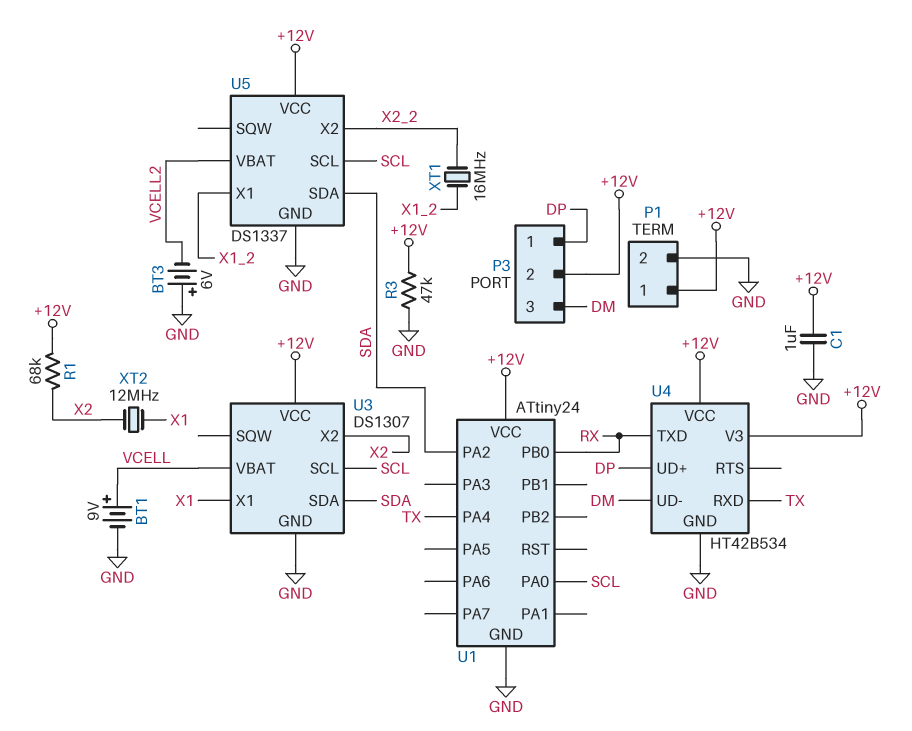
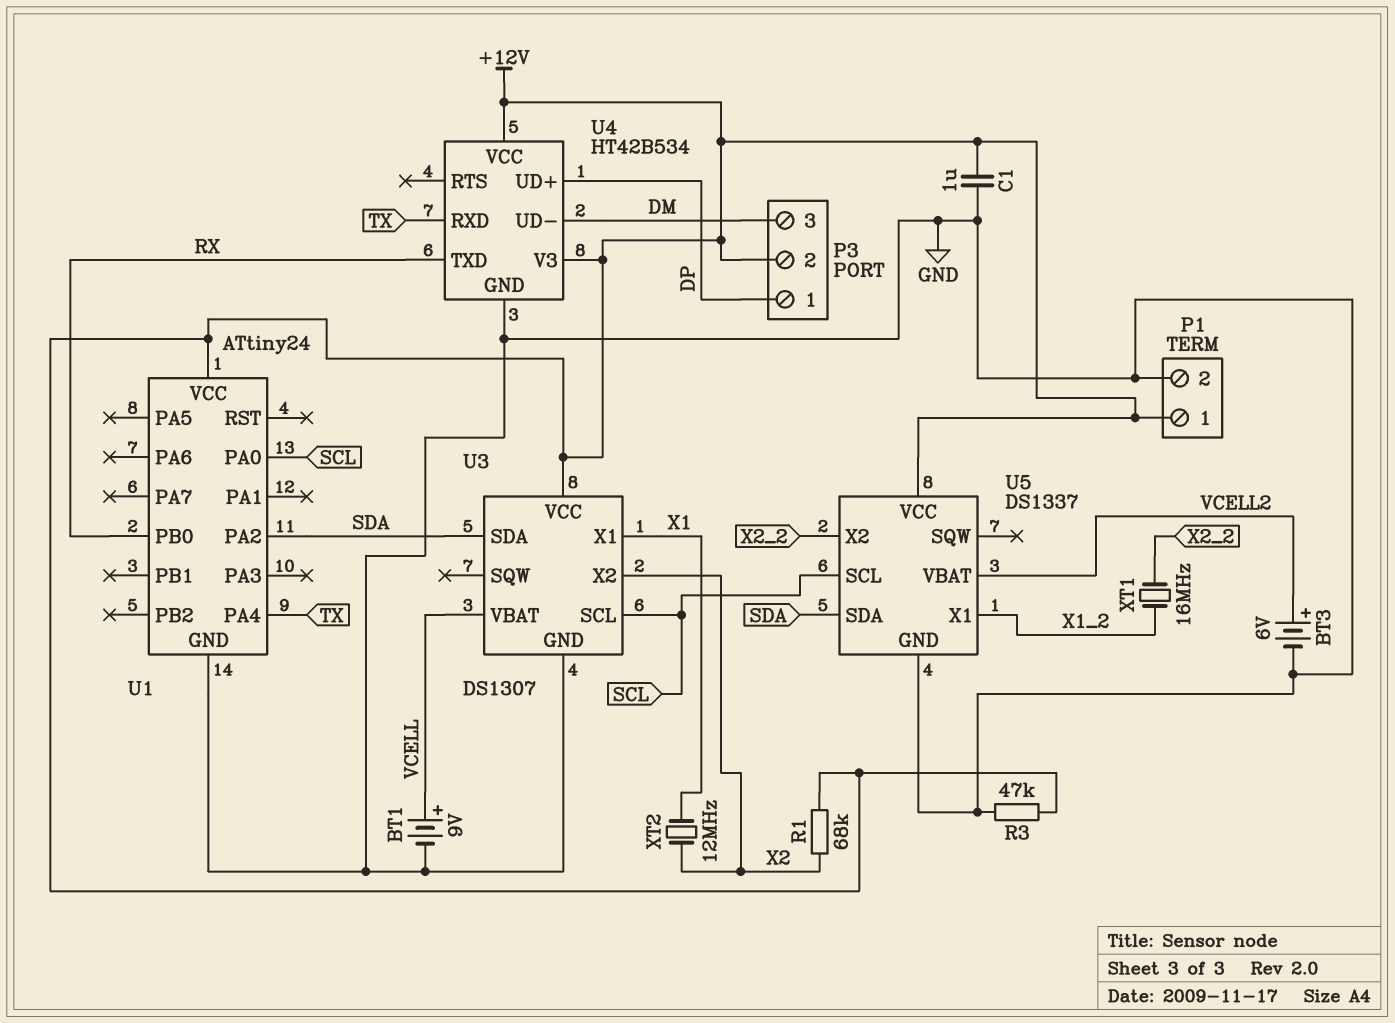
BT3: 6V (plus GND, minus VCELL2) -> 6V (plus VCELL2, minus GND)

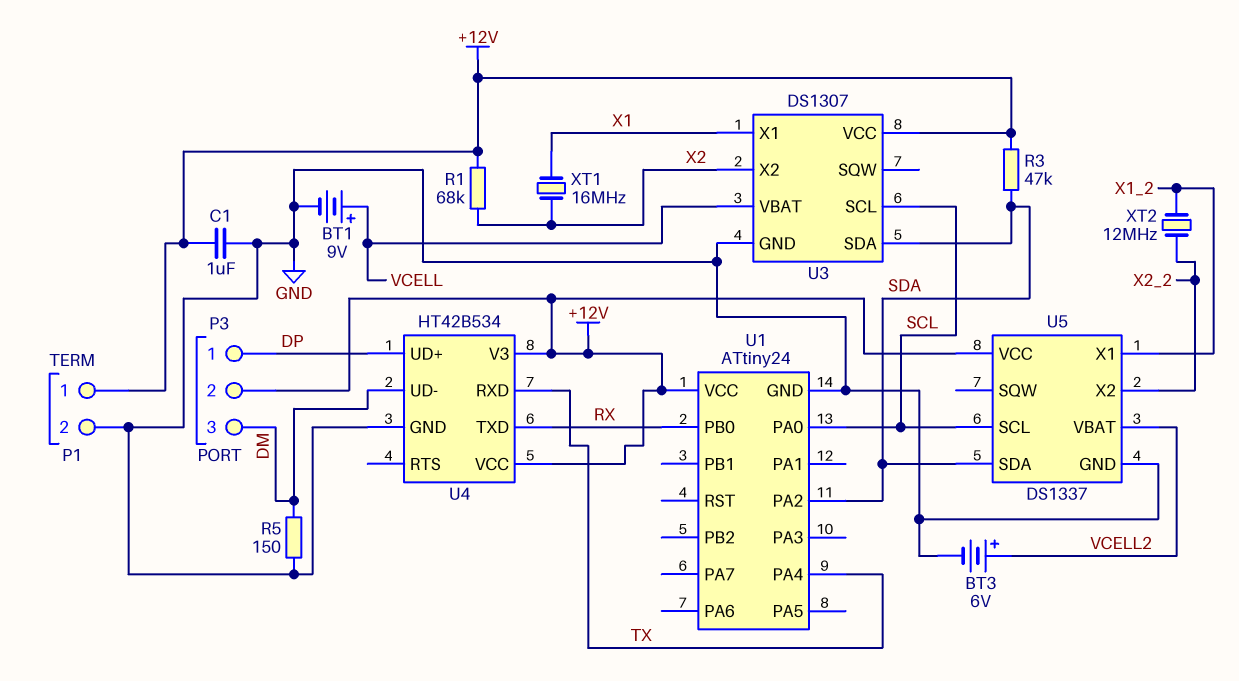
R3: 47k (+12V, GND) -> 47k (+12V, SDA)
R5: none -> 150 (DM, GND)
XT1: 16MHz (X1_2, X2_2) -> 16MHz (X1, X2)
XT2: 12MHz (X1, X2) -> 12MHz (X1_2, X2_2)

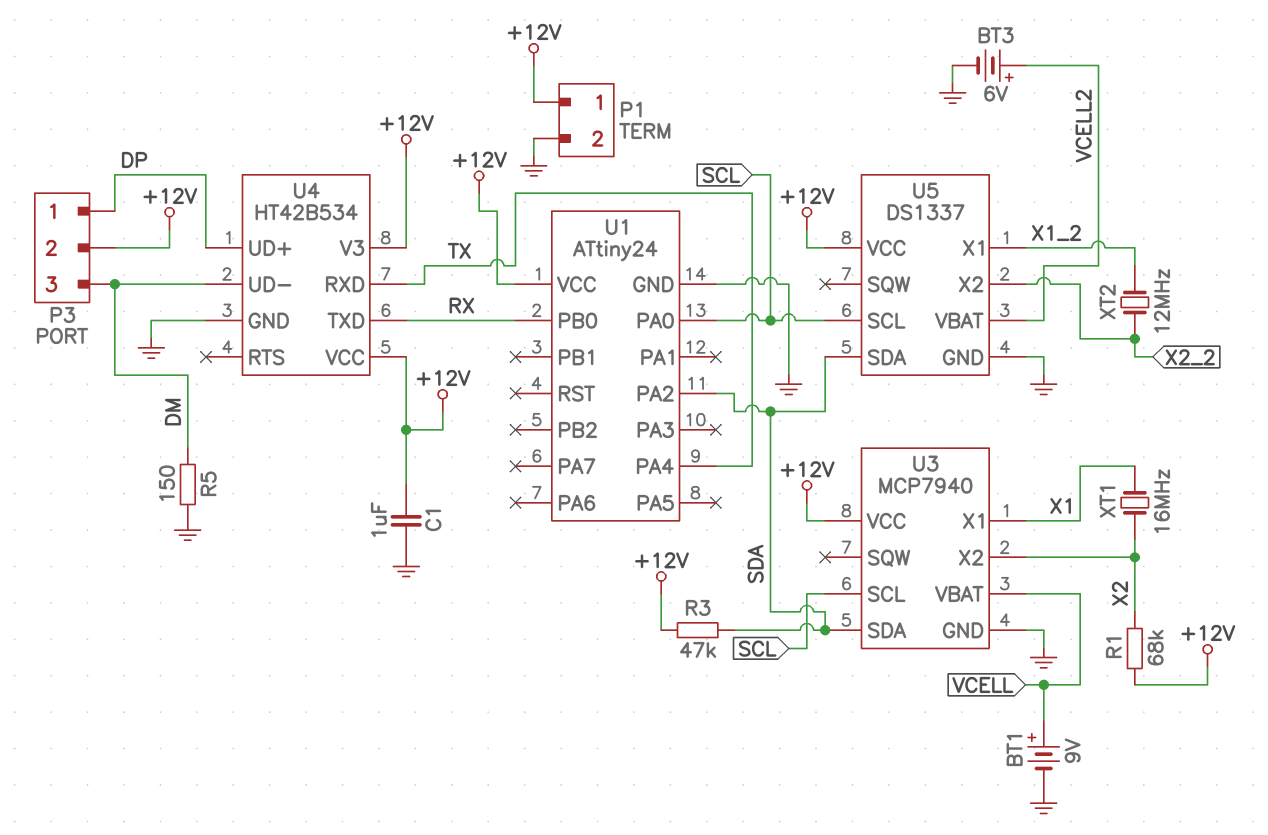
U3: DS1307 -> MCP7940

